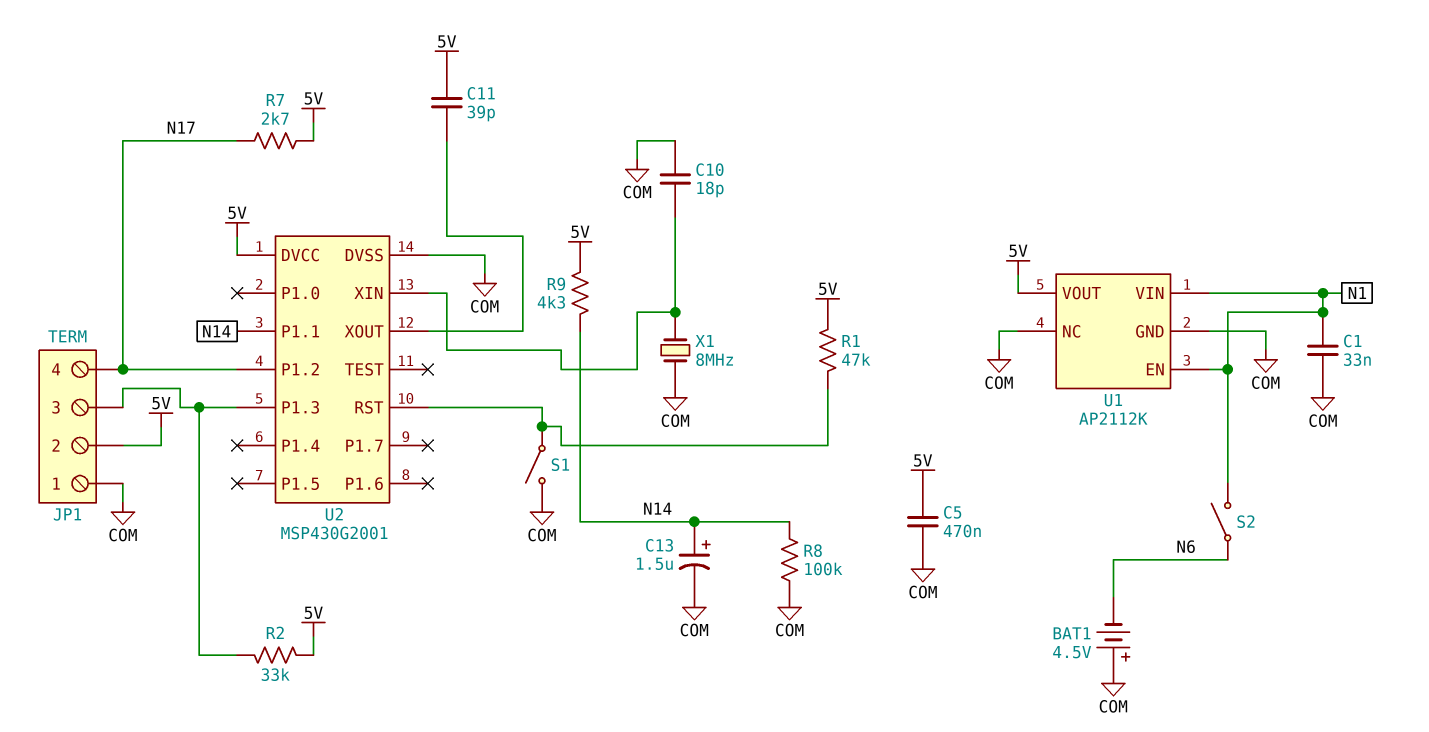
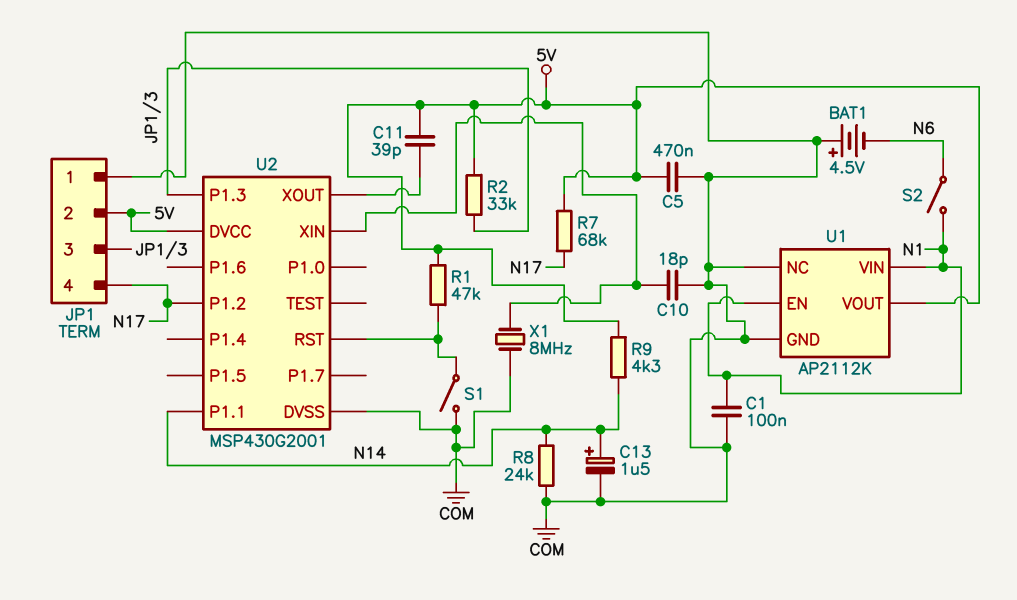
C1: 33nF (COM, N1) -> 100nF (COM, N1)
R7: 2.7k (5V, N17) -> 68k (5V, N17)
R8: 100k (COM, N14) -> 24k (COM, N14)

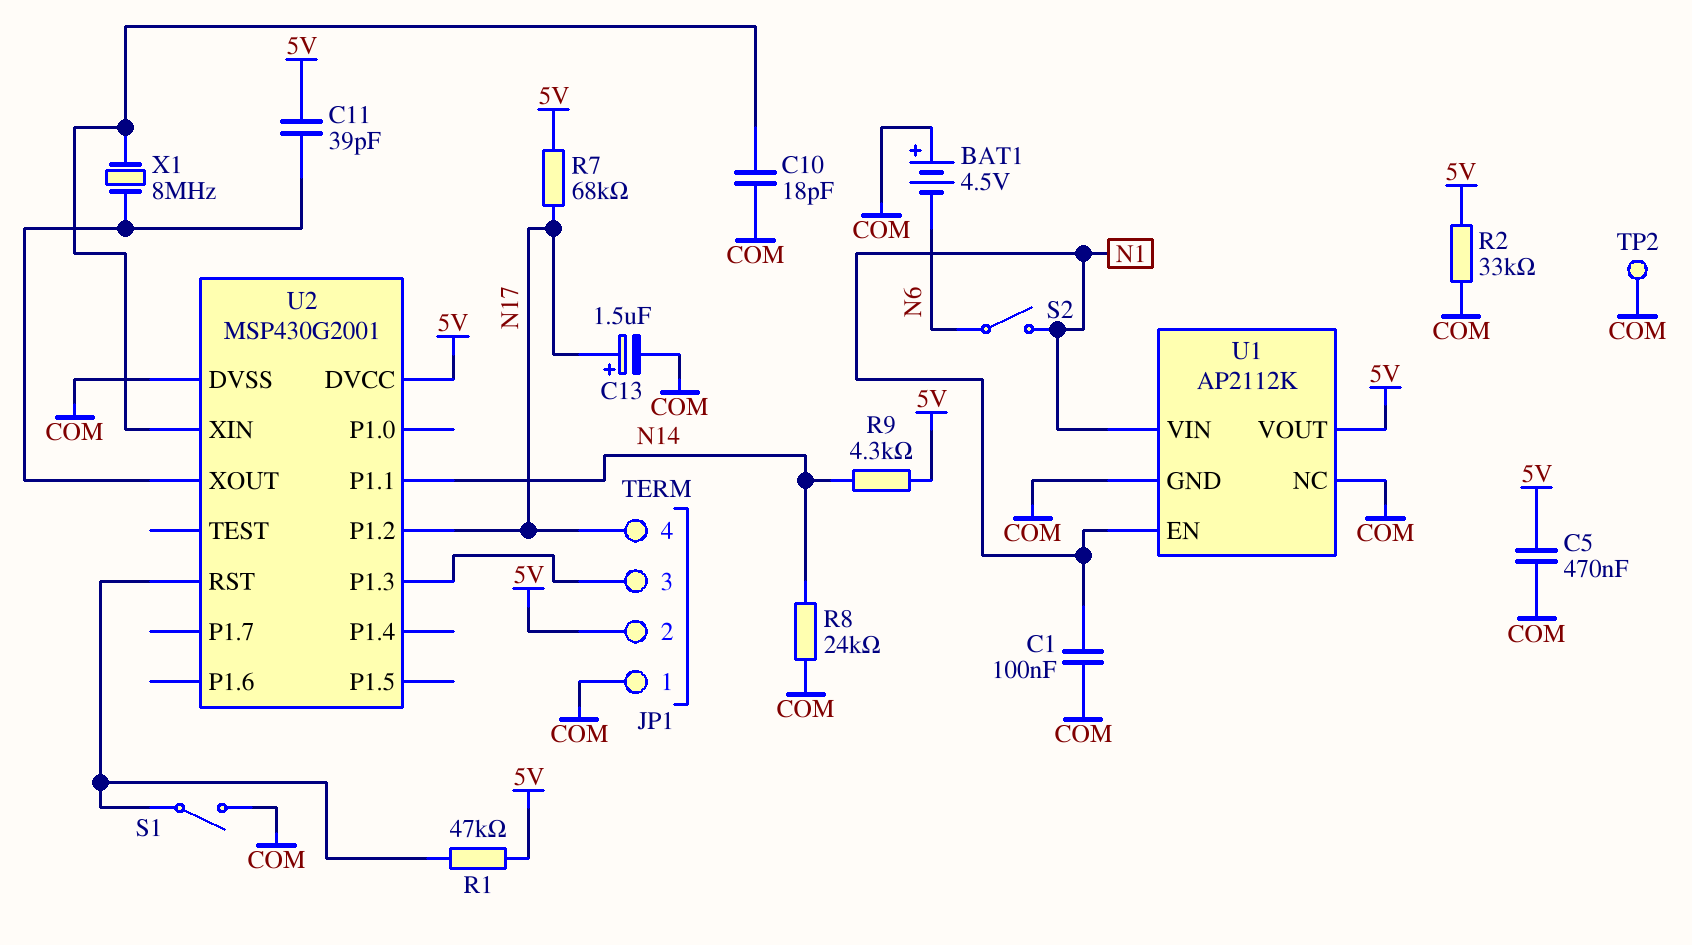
C13: 1.5uF (plus N14, minus COM) -> 1.5uF (plus N17, minus COM)
R2: 33k (5V, JP1/3) -> 33k (5V, COM)
TP2: none -> test point (COM)
X1: 8MHz (COM, U2/XIN) -> 8MHz (U2/XIN, U2/XOUT)

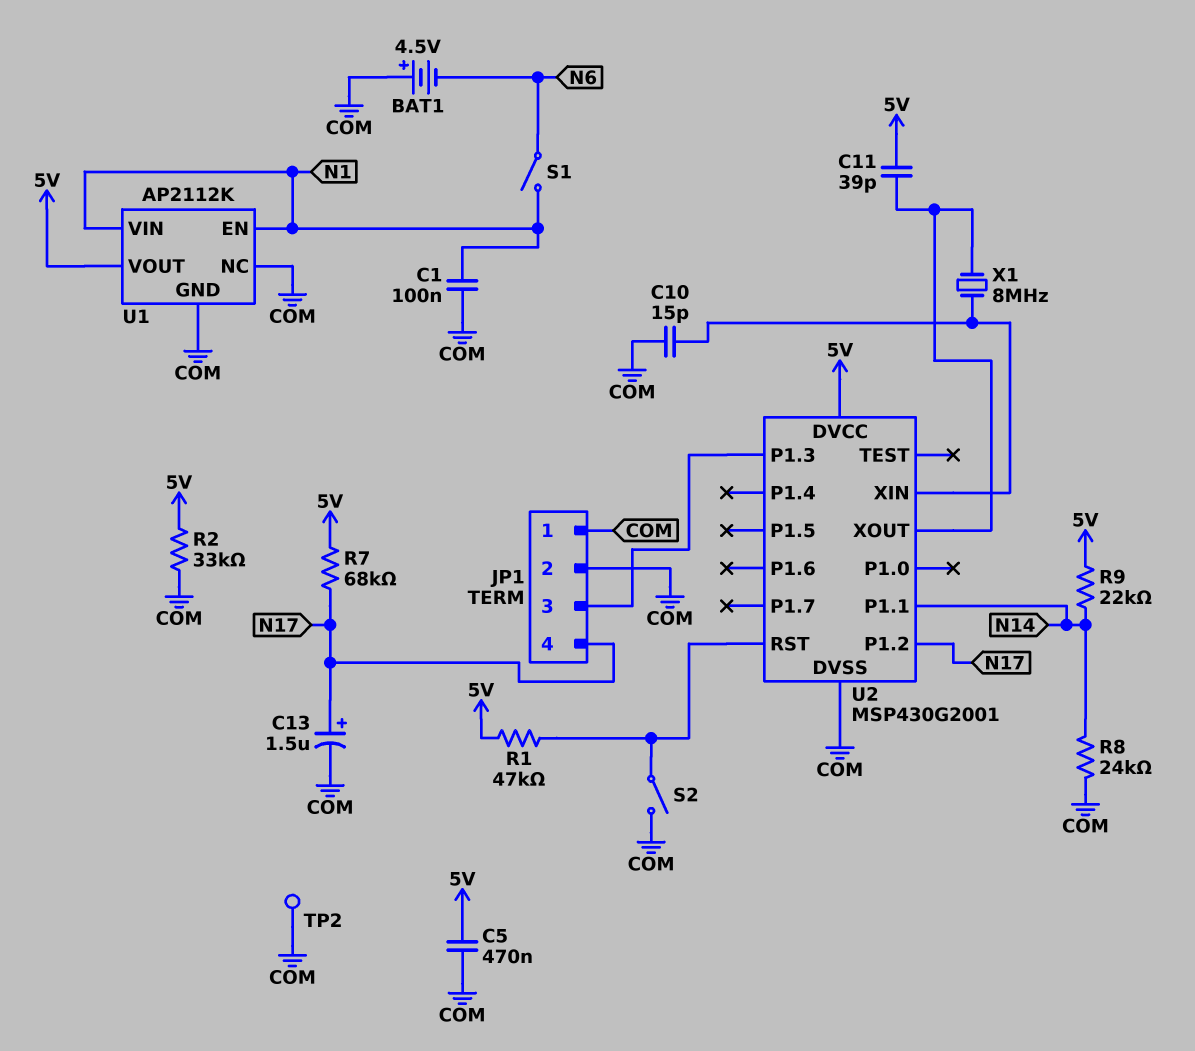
C10: 18pF (COM, U2/XIN) -> 15pF (COM, U2/XIN)
JP1 pin 2: 5V -> COM
R9: 4.3k (5V, N14) -> 22k (5V, N14)
S1: switch (COM, U2/RST) -> switch (N1, N6)
S2: switch (N1, N6) -> switch (COM, U2/RST)

